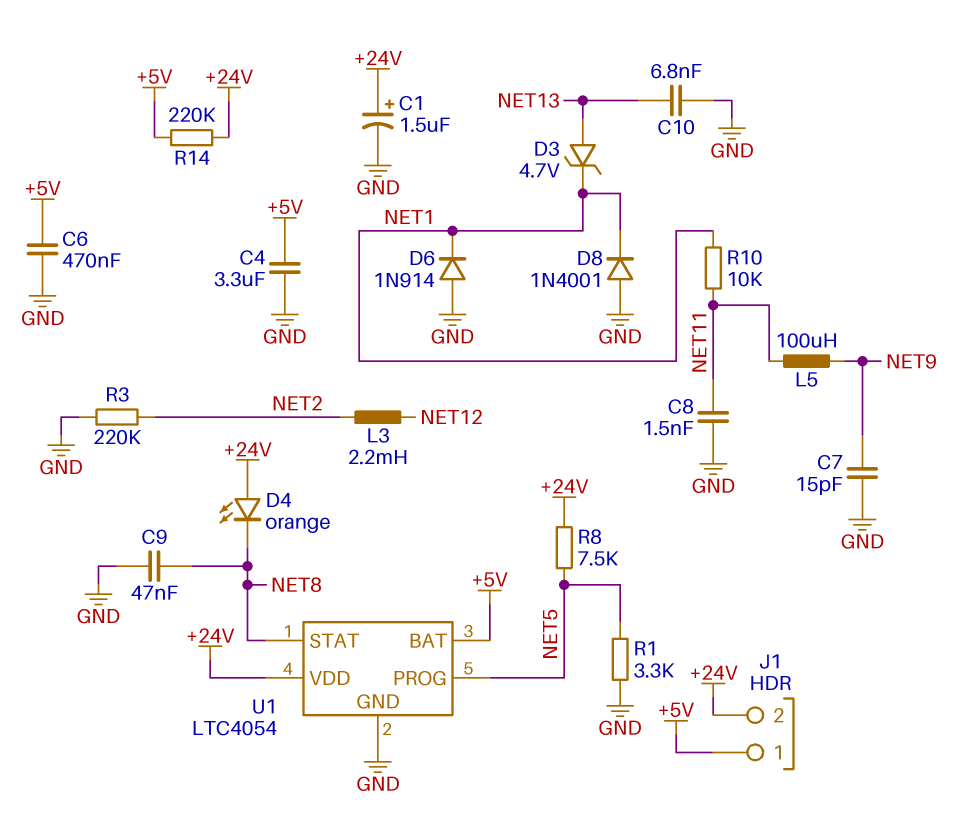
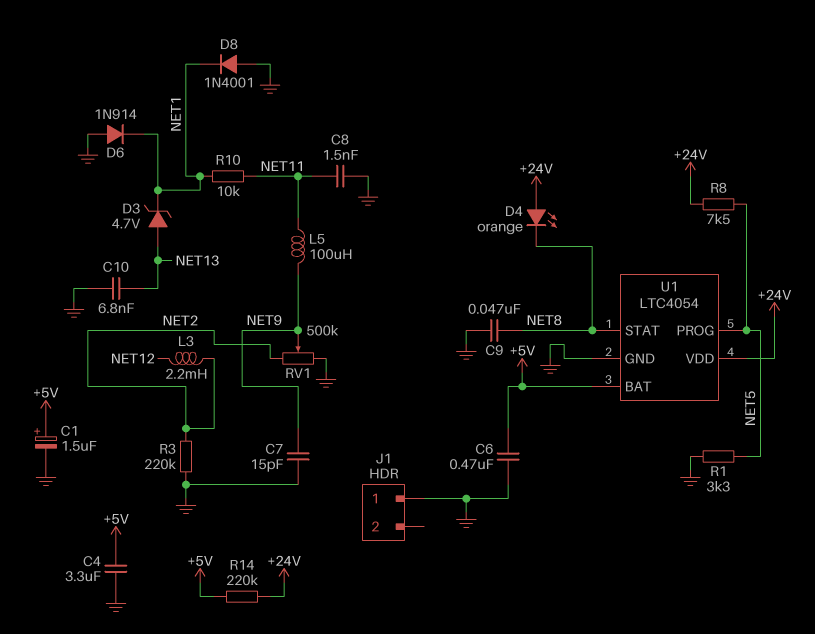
C1: 1.5uF (plus +24V, minus GND) -> 1.5uF (plus +5V, minus GND)
J1 pin 1: +5V -> GND
J1 pin 2: +24V -> none
RV1: none -> 500k (GND, NET2, wiper NET9)

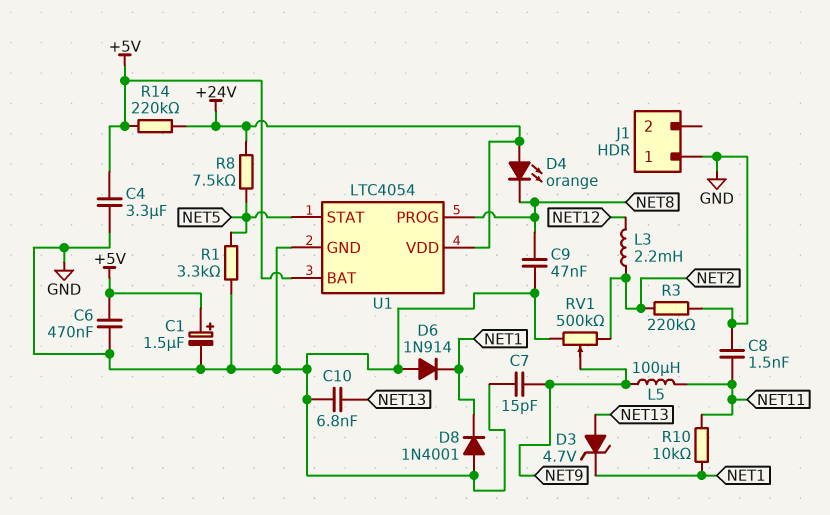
U1 pin PROG: NET5 -> NET8
U1 pin STAT: NET8 -> NET5

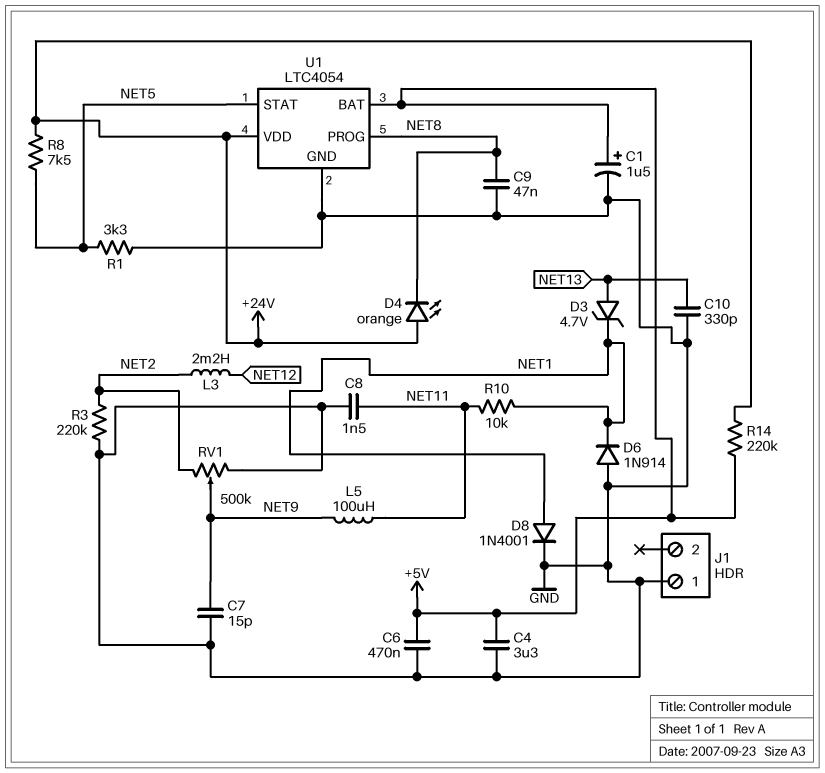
C10: 6.8nF (GND, NET13) -> 330pF (GND, NET13)
D8: diode 1N4001 (A GND, K NET1) -> diode 1N4001 (A NET1, K GND)

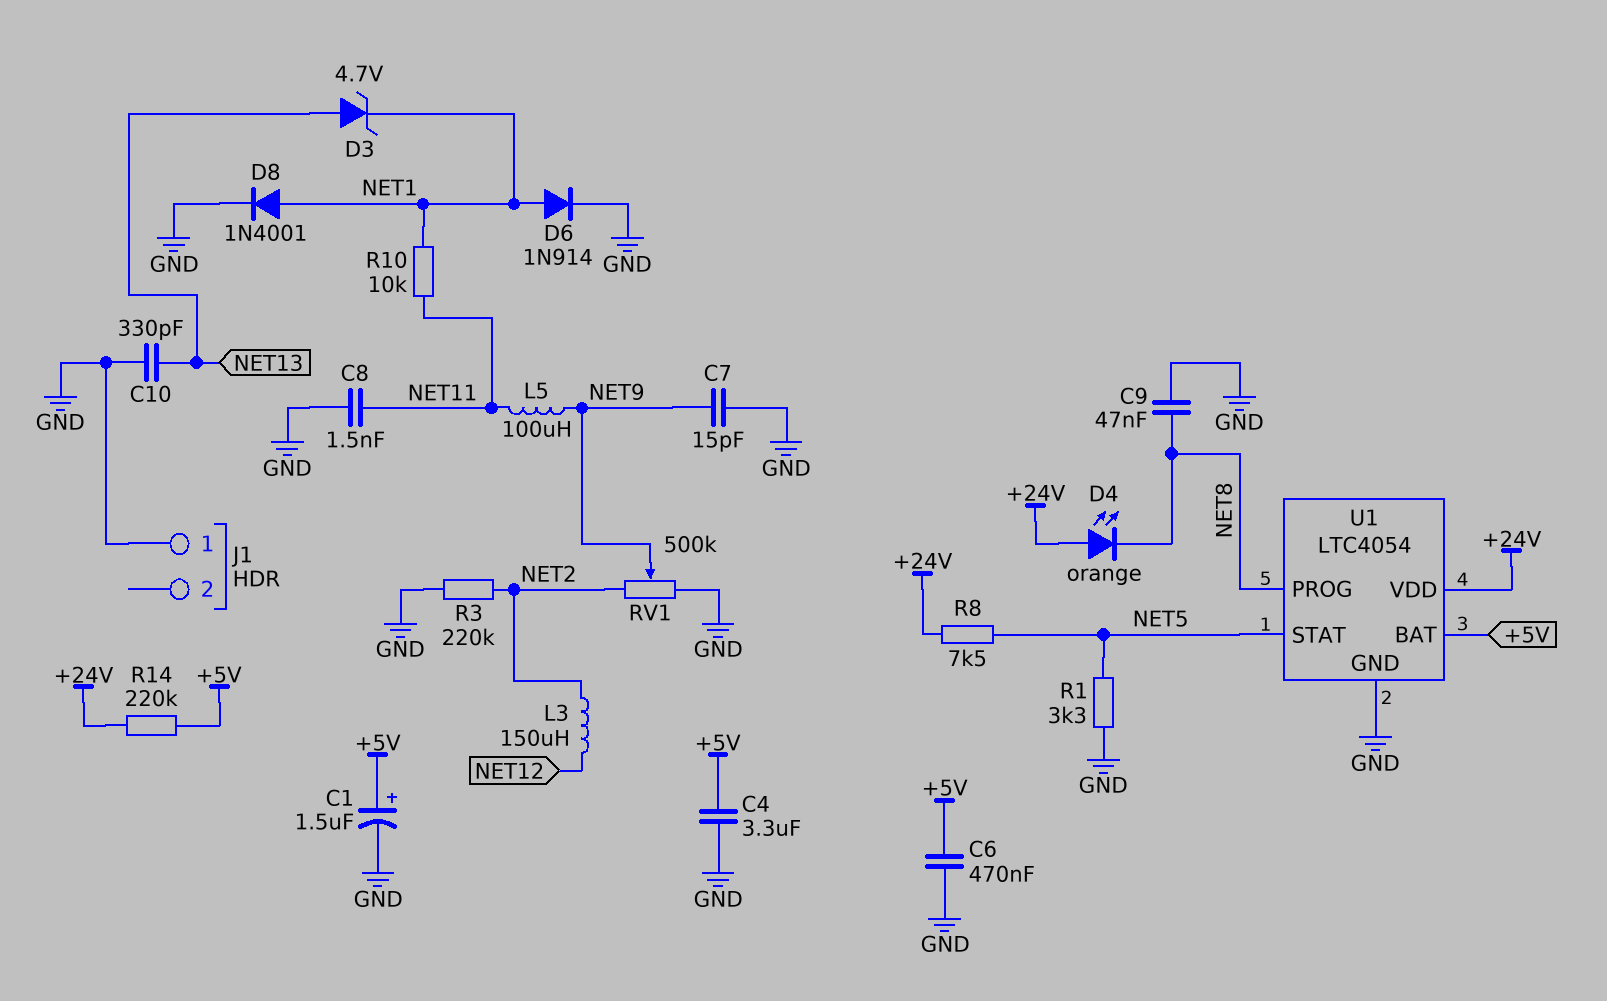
D6: diode 1N914 (A GND, K NET1) -> diode 1N914 (A NET1, K GND)
L3: 2.2mH (NET2, NET12) -> 150uH (NET2, NET12)

